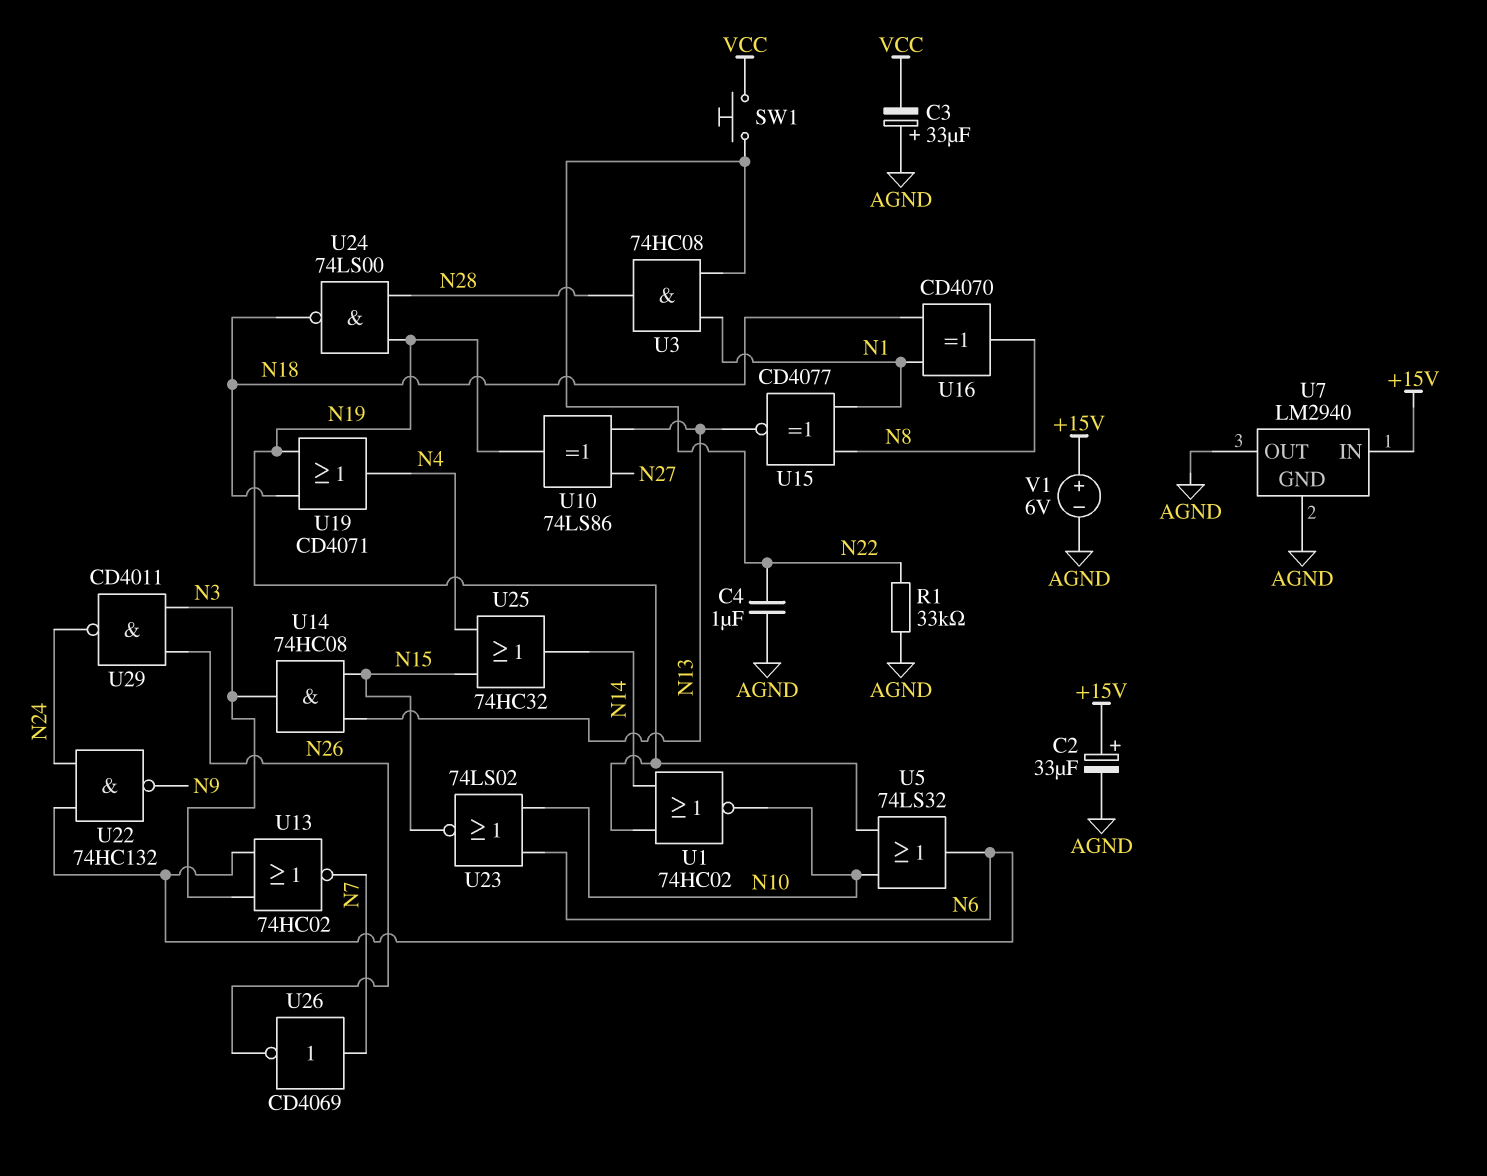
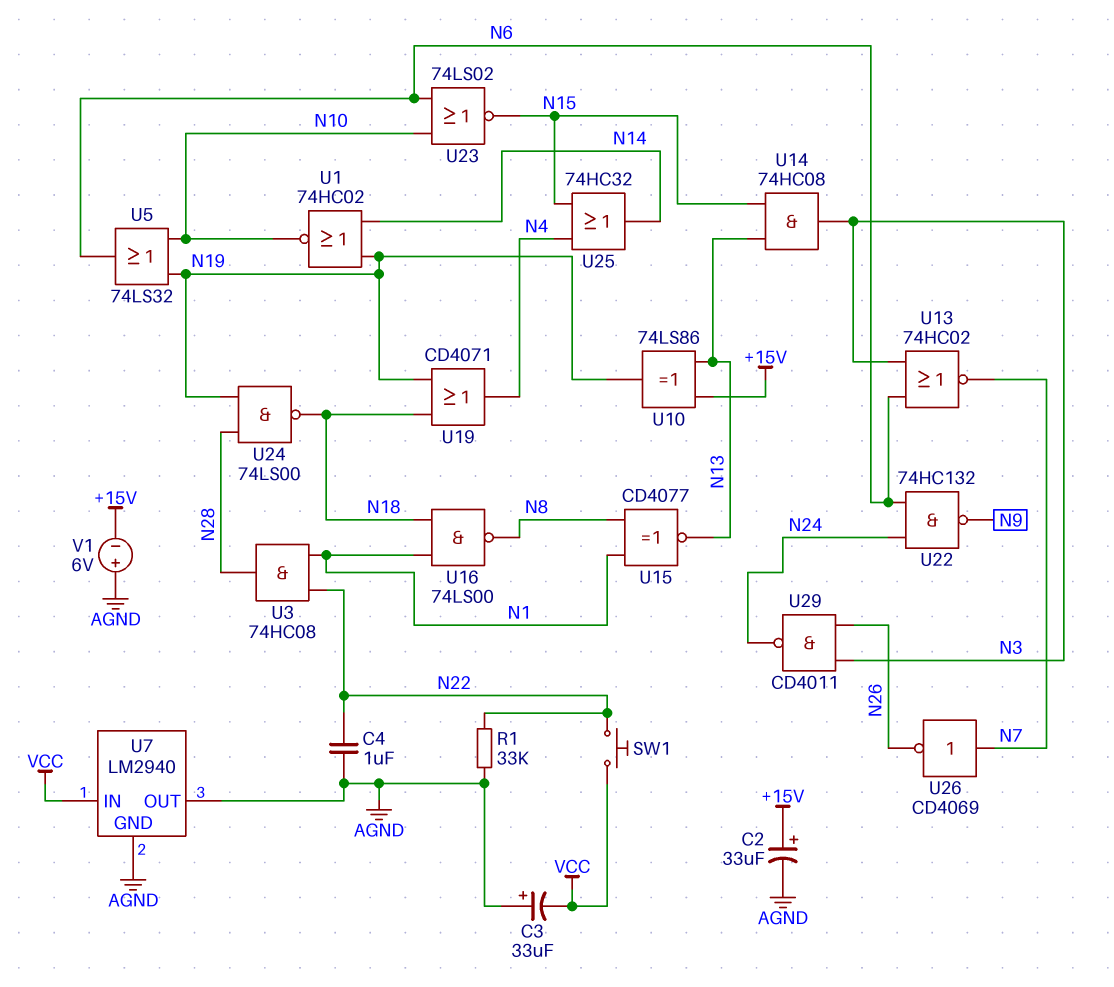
U7 pin IN: +15V -> VCC
U10: XOR 74LS86 (in N13, in N27, out N19) -> XOR 74LS86 (in +15V, in N13, out N19)
U16: XOR CD4070 (in N1, in N18, out N8) -> NAND 74LS00 (in N1, in N18, out N8)
V1: 6V (plus +15V, minus AGND) -> 6V (plus AGND, minus +15V)

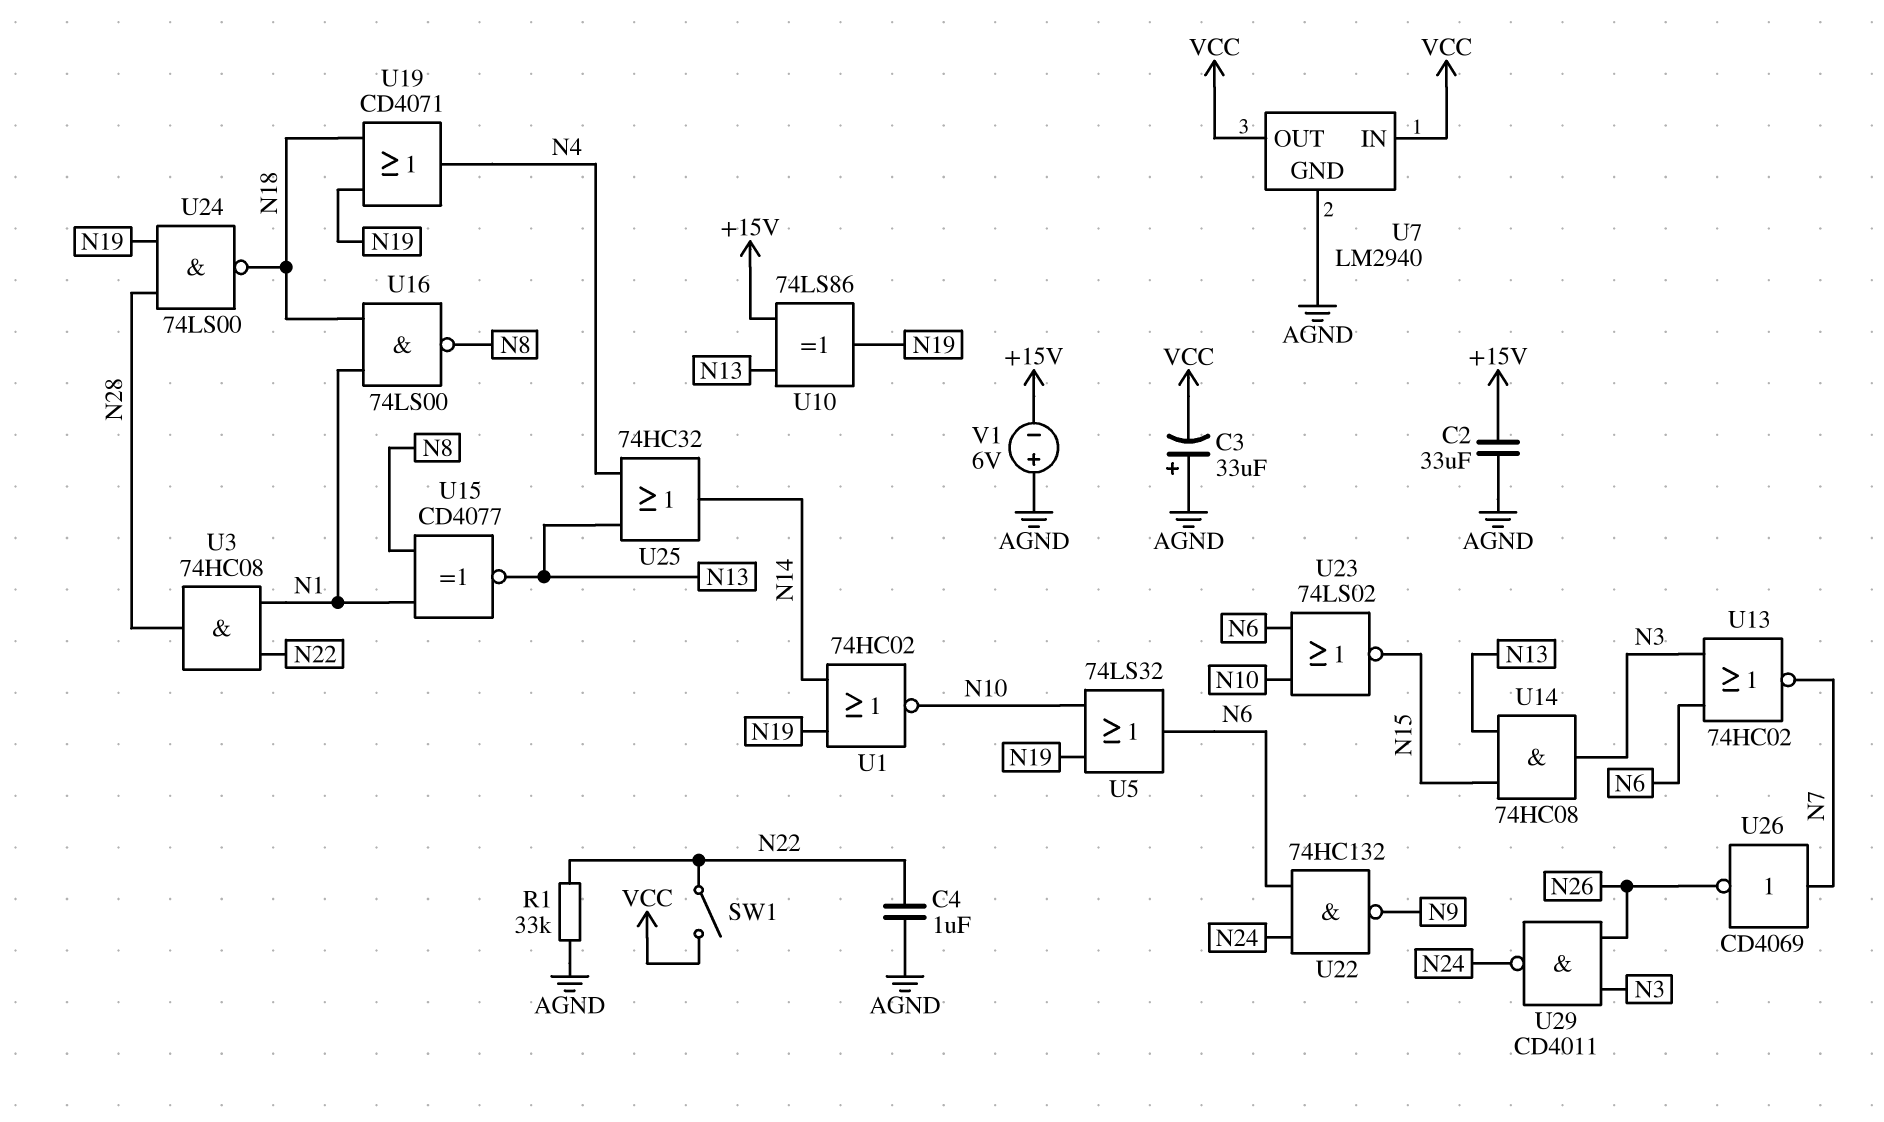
C2: 33uF (plus +15V, minus AGND) -> 33uF (+15V, AGND)
SW1: button (N22, VCC) -> switch (N22, VCC)
U7 pin OUT: AGND -> VCC
U25: OR 74HC32 (in N4, in N15, out N14) -> OR 74HC32 (in N4, in N13, out N14)

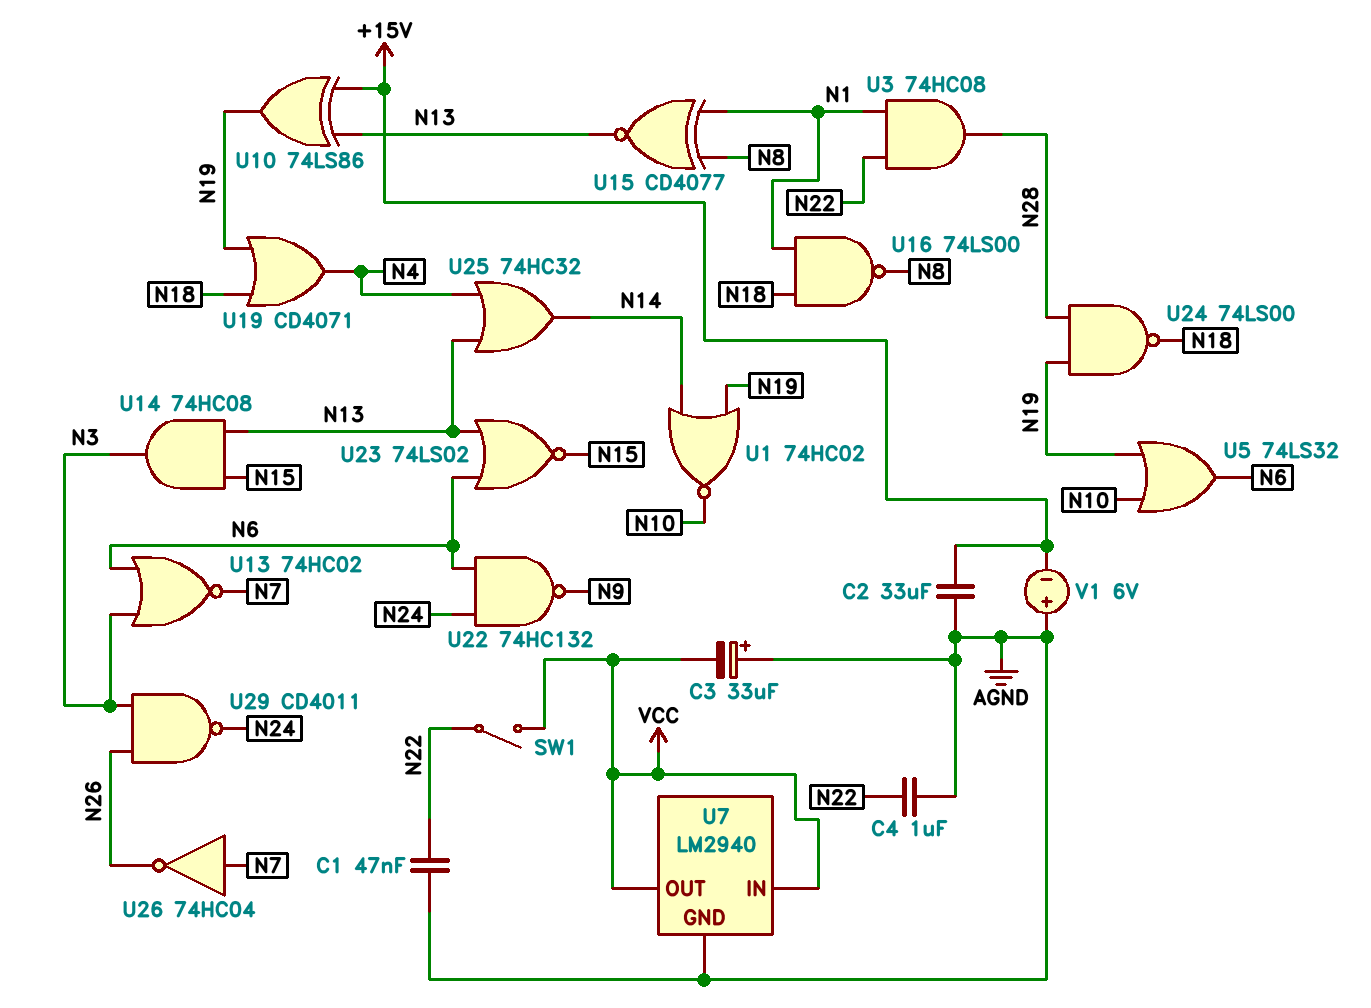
C1: none -> 47nF (AGND, N22)
R1: 33k (AGND, N22) -> none
U23: NOR 74LS02 (in N6, in N10, out N15) -> NOR 74LS02 (in N6, in N13, out N15)
U26: NOT CD4069 (in N7, out N26) -> NOT 74HC04 (in N7, out N26)

